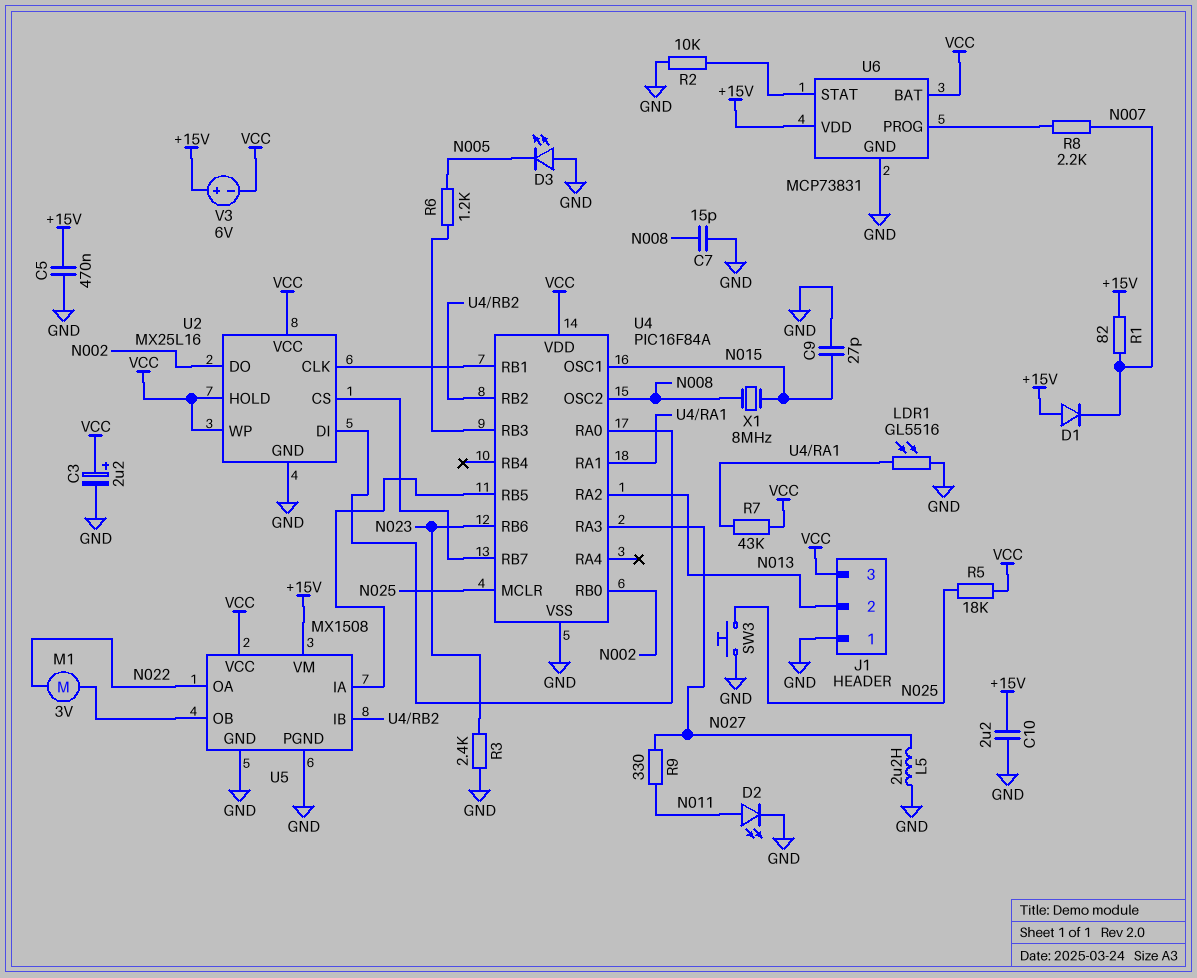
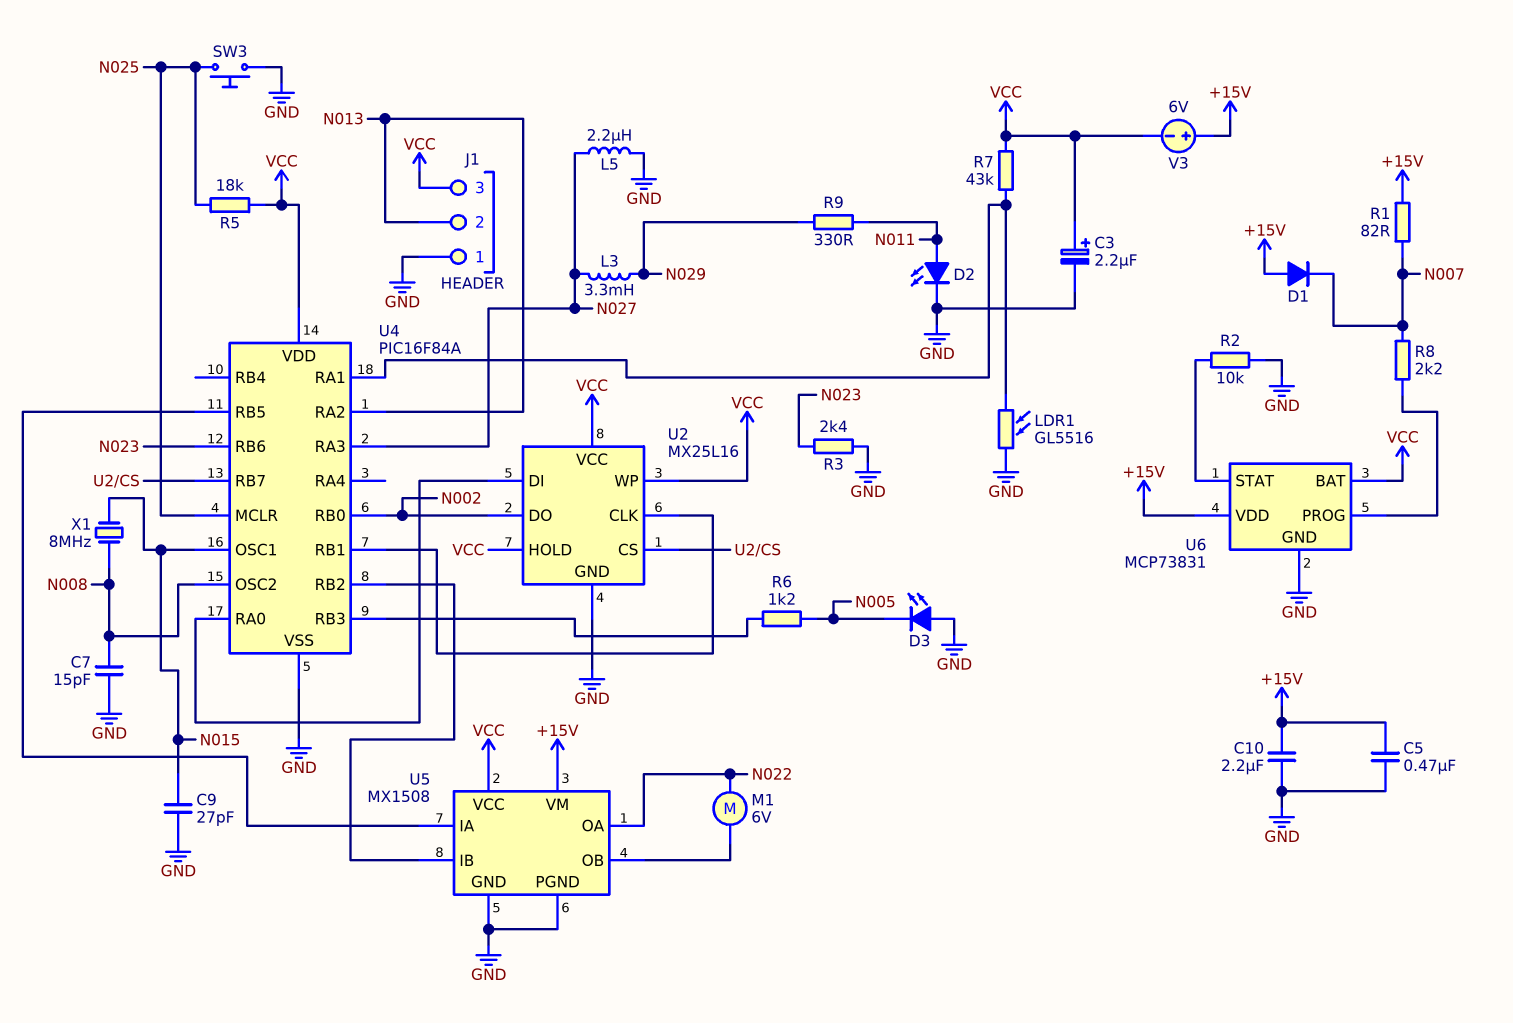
L3: none -> 3.3mH (N027, N029)
M1: motor 3V (N022, U5/OB) -> motor 6V (N022, U5/OB)
R9: 330 (N011, N027) -> 330 (N011, N029)

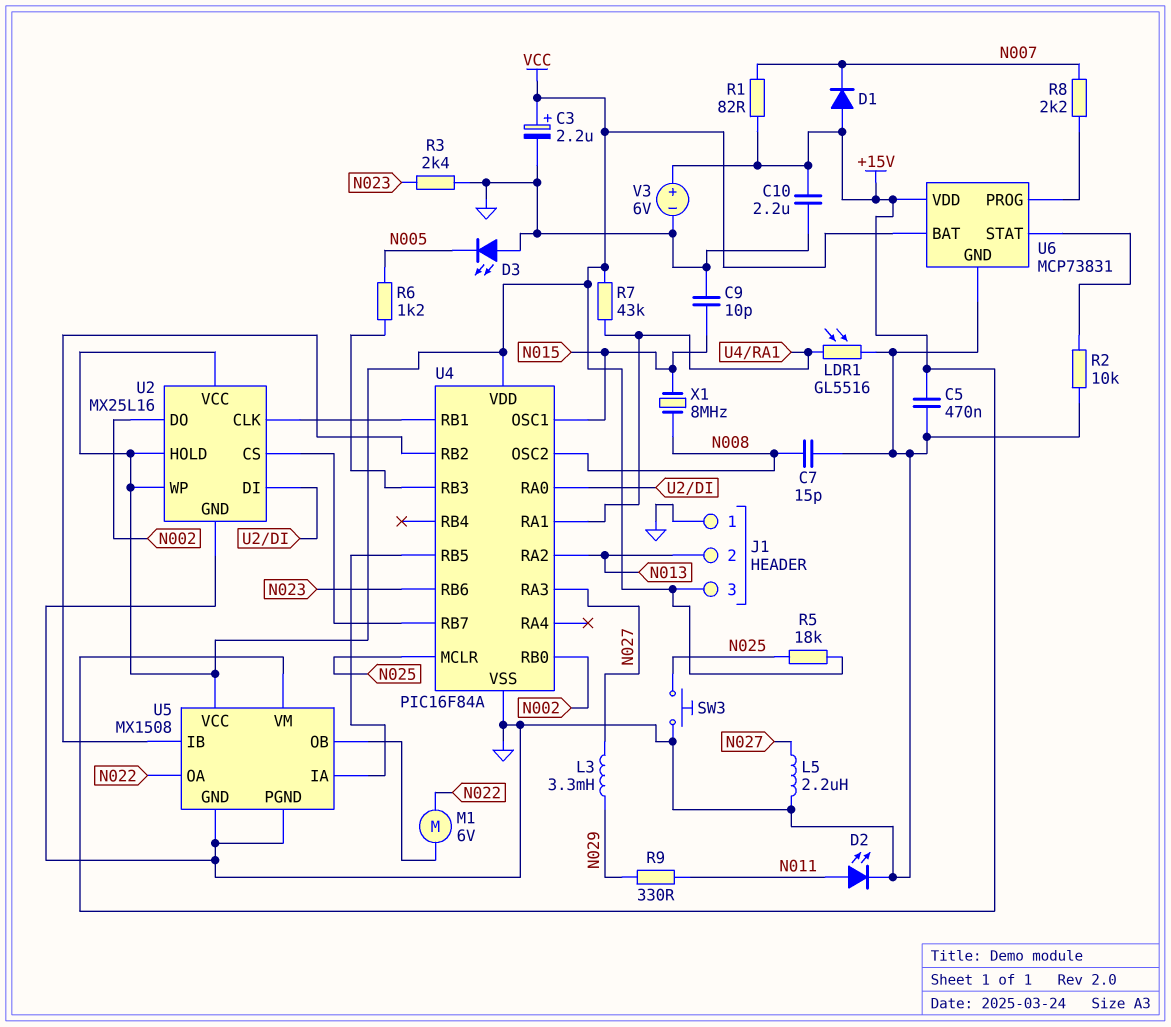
C9: 27pF (GND, N015) -> 10pF (GND, N015)
V3: 6V (plus +15V, minus VCC) -> 6V (plus +15V, minus GND)

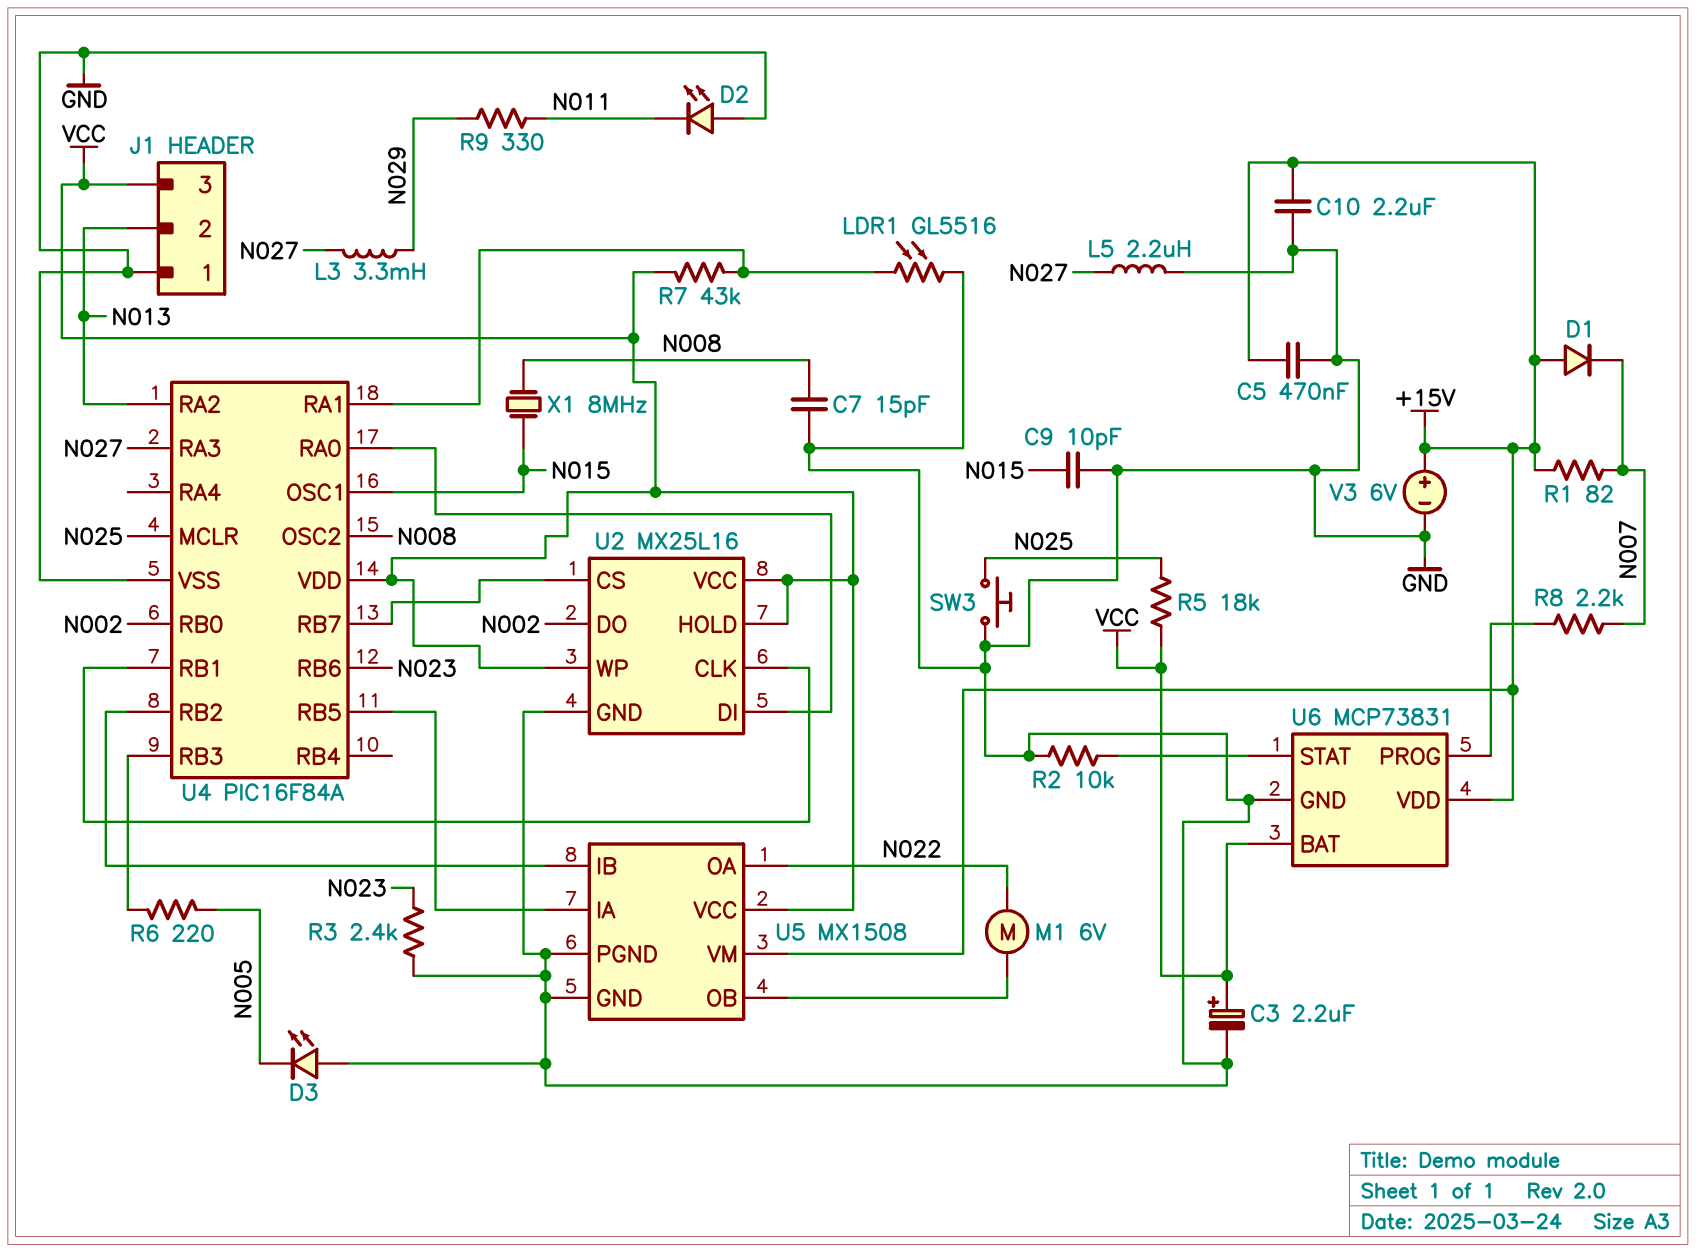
D2: LED (A N011, K GND) -> LED (A GND, K N011)
R6: 1.2k (N005, U4/RB3) -> 220 (N005, U4/RB3)

